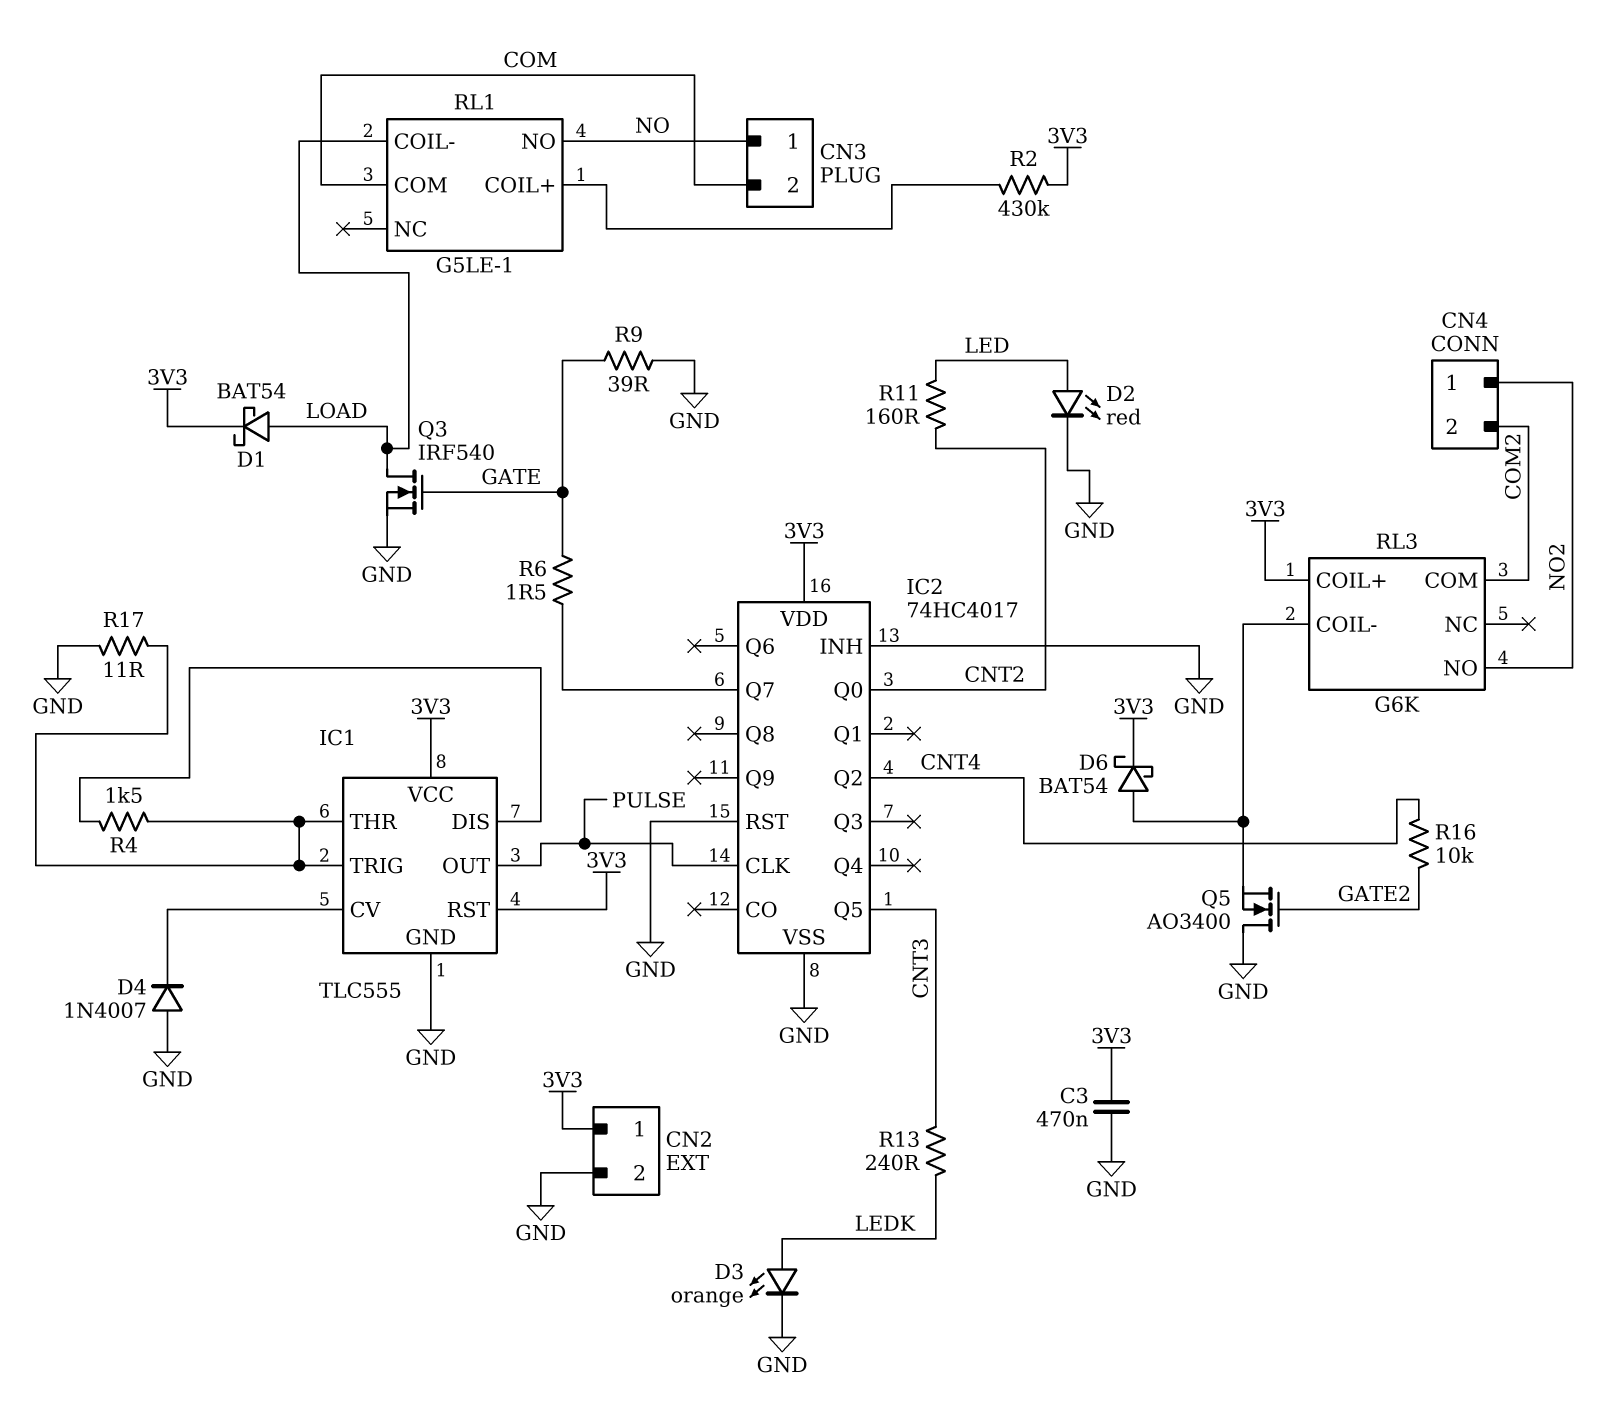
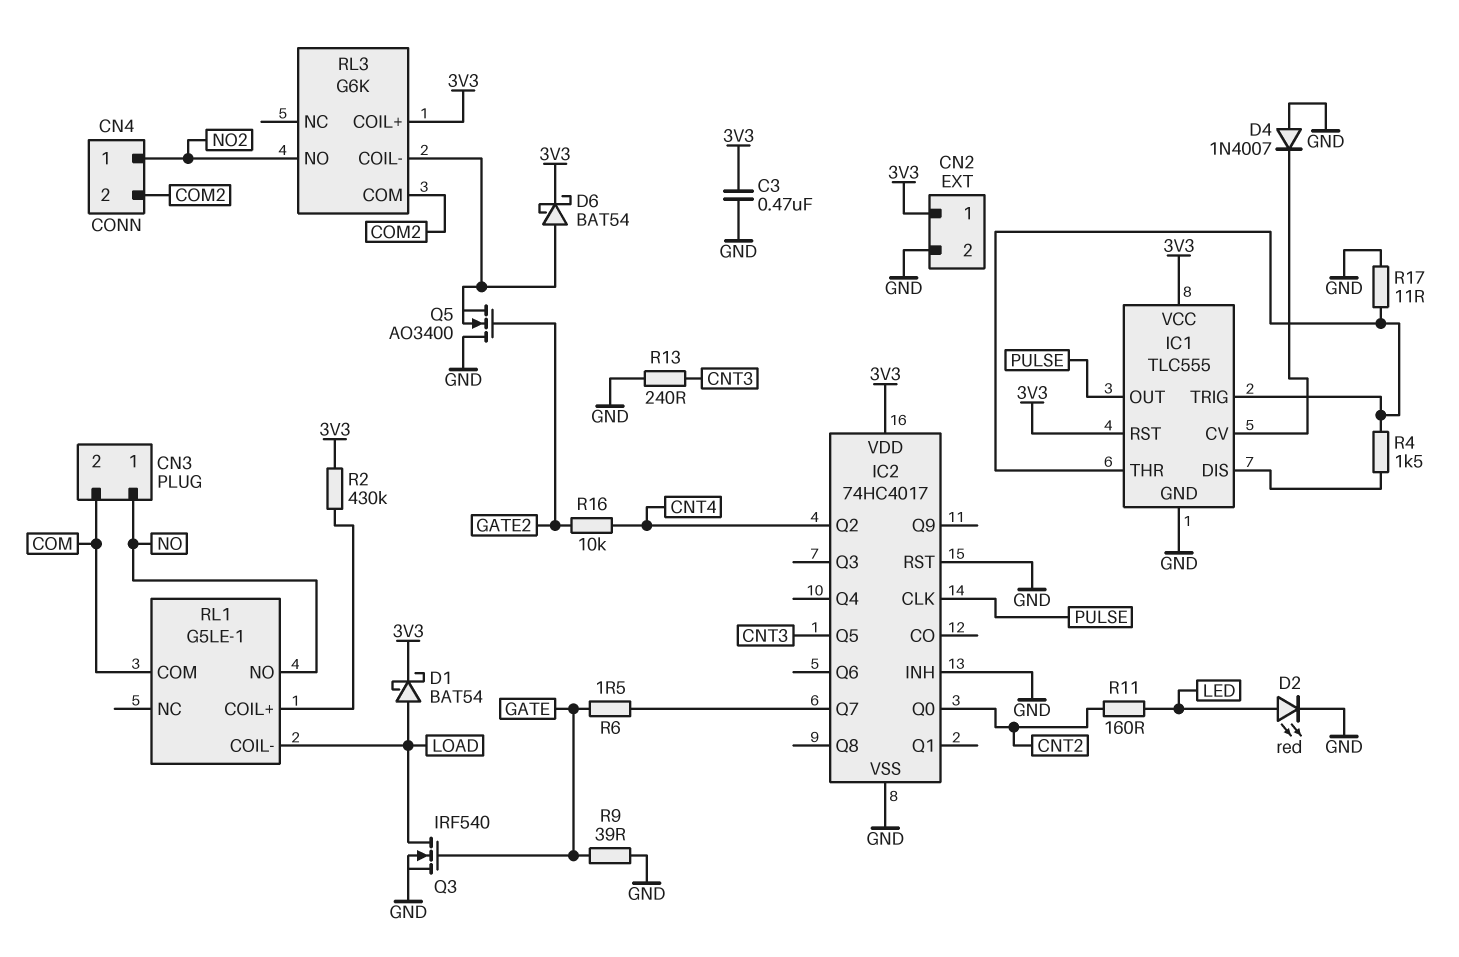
D3: LED orange (A LEDK, K GND) -> none
R13: 240 (CNT3, LEDK) -> 240 (CNT3, GND)

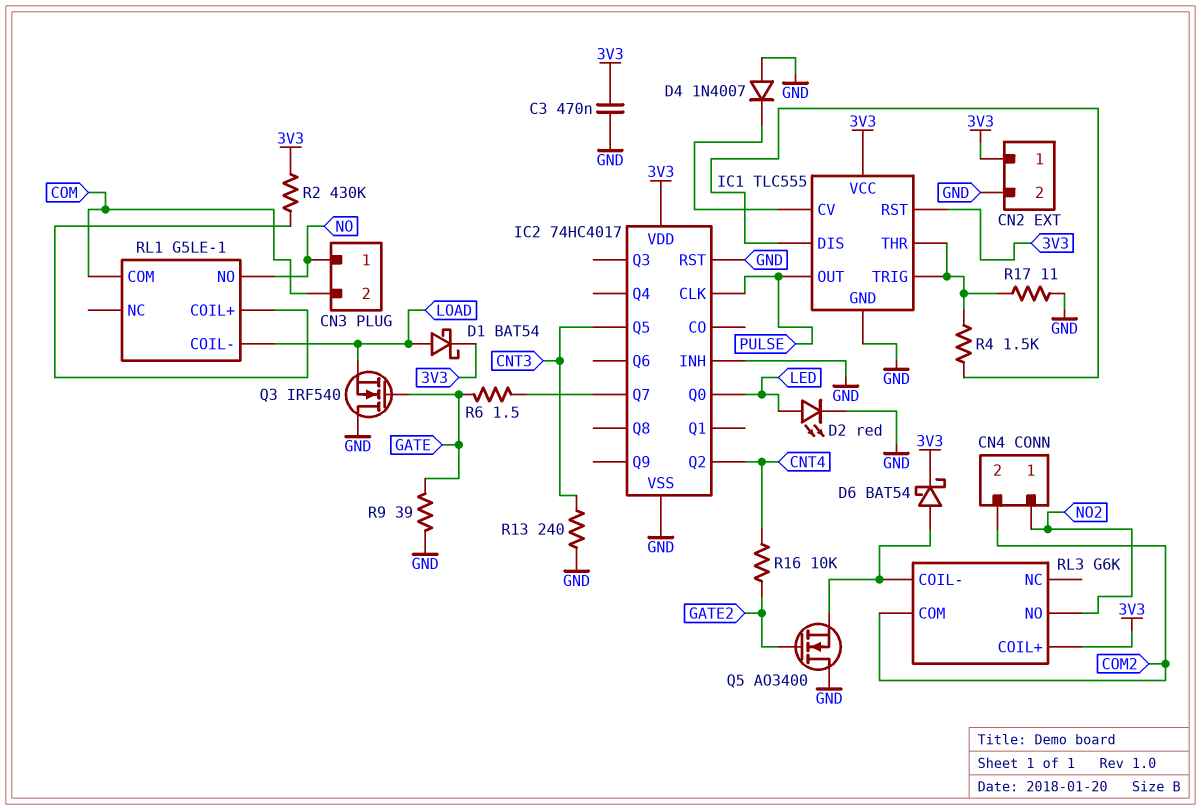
IC2 pin Q0: CNT2 -> LED
Q3: NMOS IRF540 (G GATE, D LOAD, S GND) -> NMOS IRF540 (G GATE, D GND, S LOAD)
R11: 160 (CNT2, LED) -> none

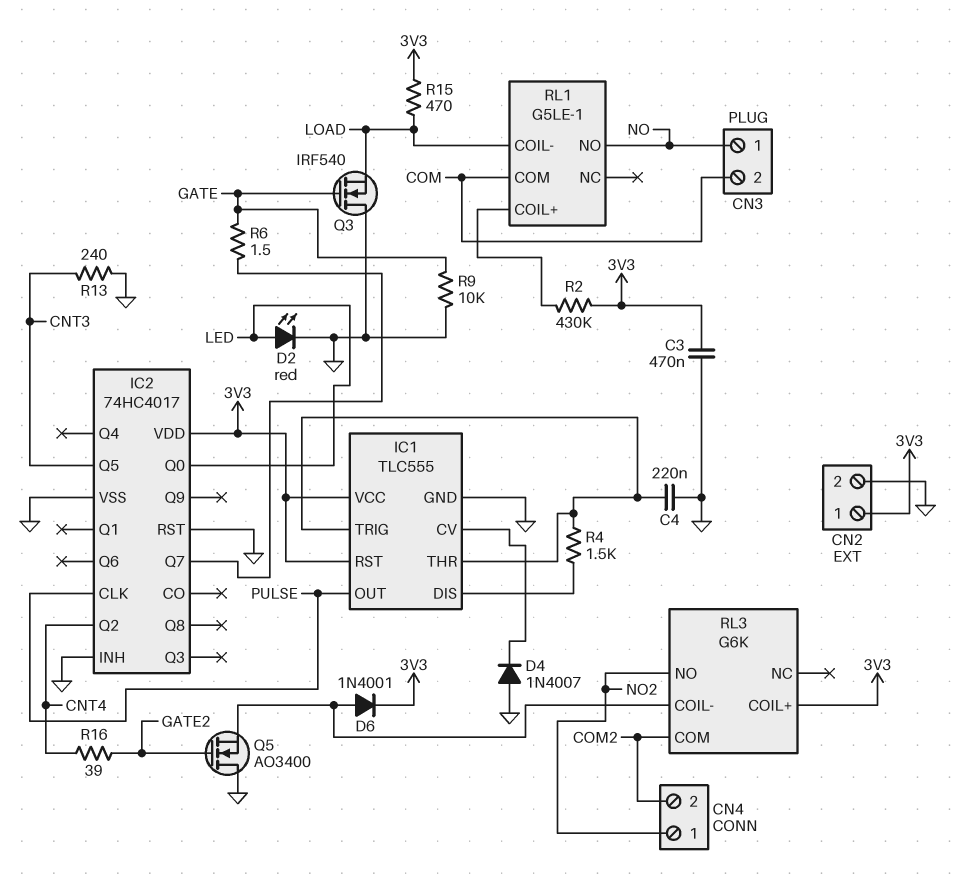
C4: none -> 220nF (GND, IC1/THR)
D1: schottky BAT54 (A LOAD, K 3V3) -> none
D6: schottky BAT54 (A RL3/COIL-, K 3V3) -> diode 1N4001 (A RL3/COIL-, K 3V3)
R9: 39 (GATE, GND) -> 10k (GATE, GND)
R15: none -> 470 (3V3, LOAD)
R16: 10k (CNT4, GATE2) -> 39 (CNT4, GATE2)
R17: 11 (GND, IC1/THR) -> none

